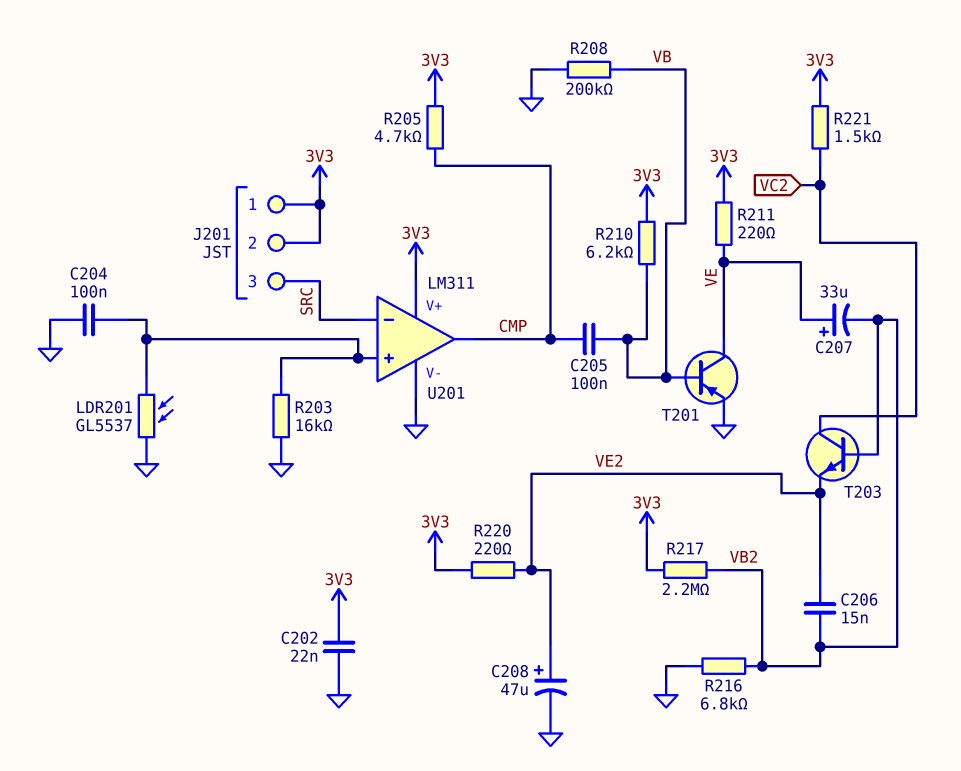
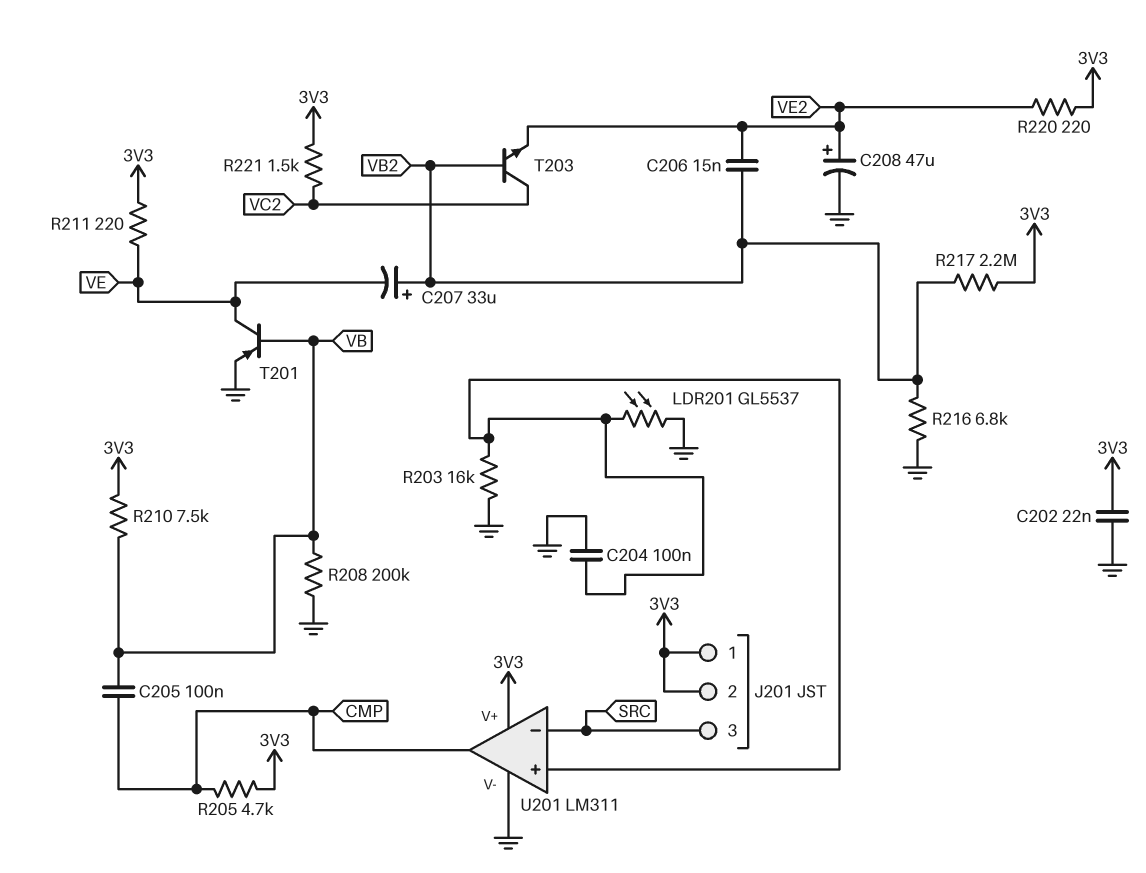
C207: 33uF (plus VE, minus VB2) -> 33uF (plus VB2, minus VE)
R210: 6.2k (3V3, VB) -> 7.5k (3V3, VB)

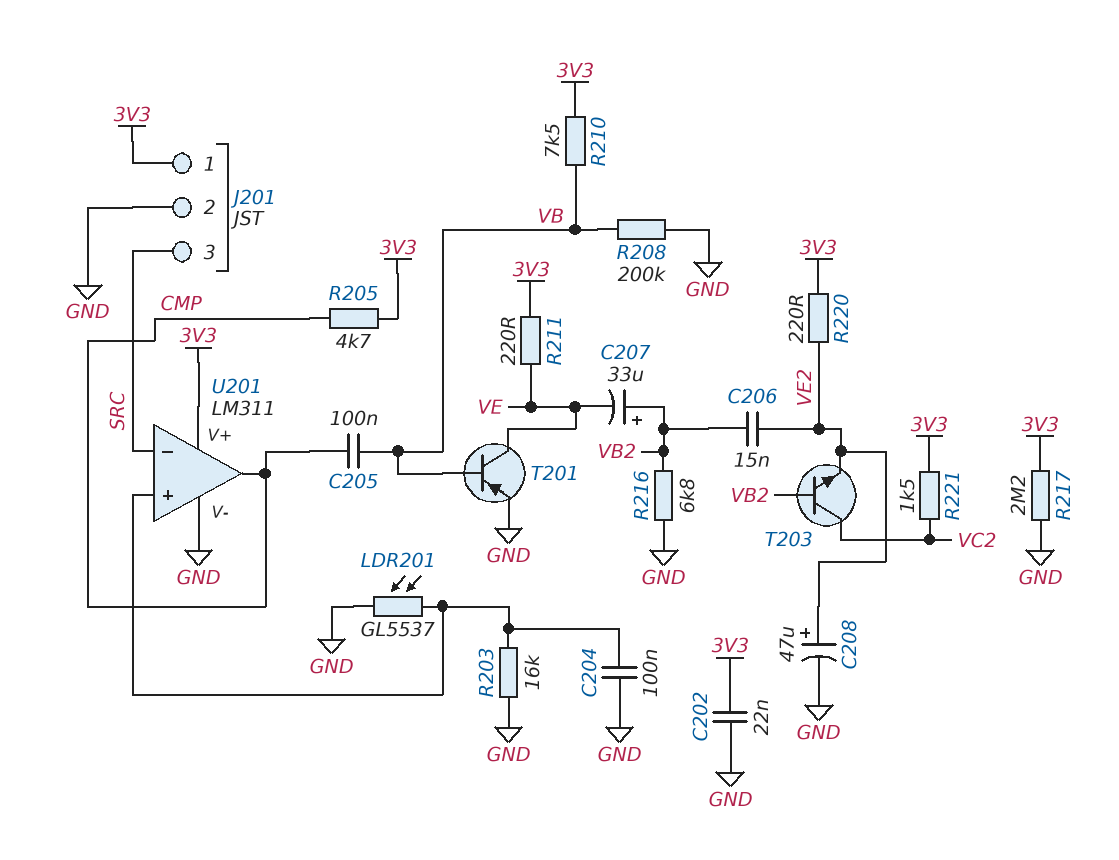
J201 pin 2: 3V3 -> GND
R217: 2.2M (3V3, VB2) -> 2.2M (3V3, GND)

